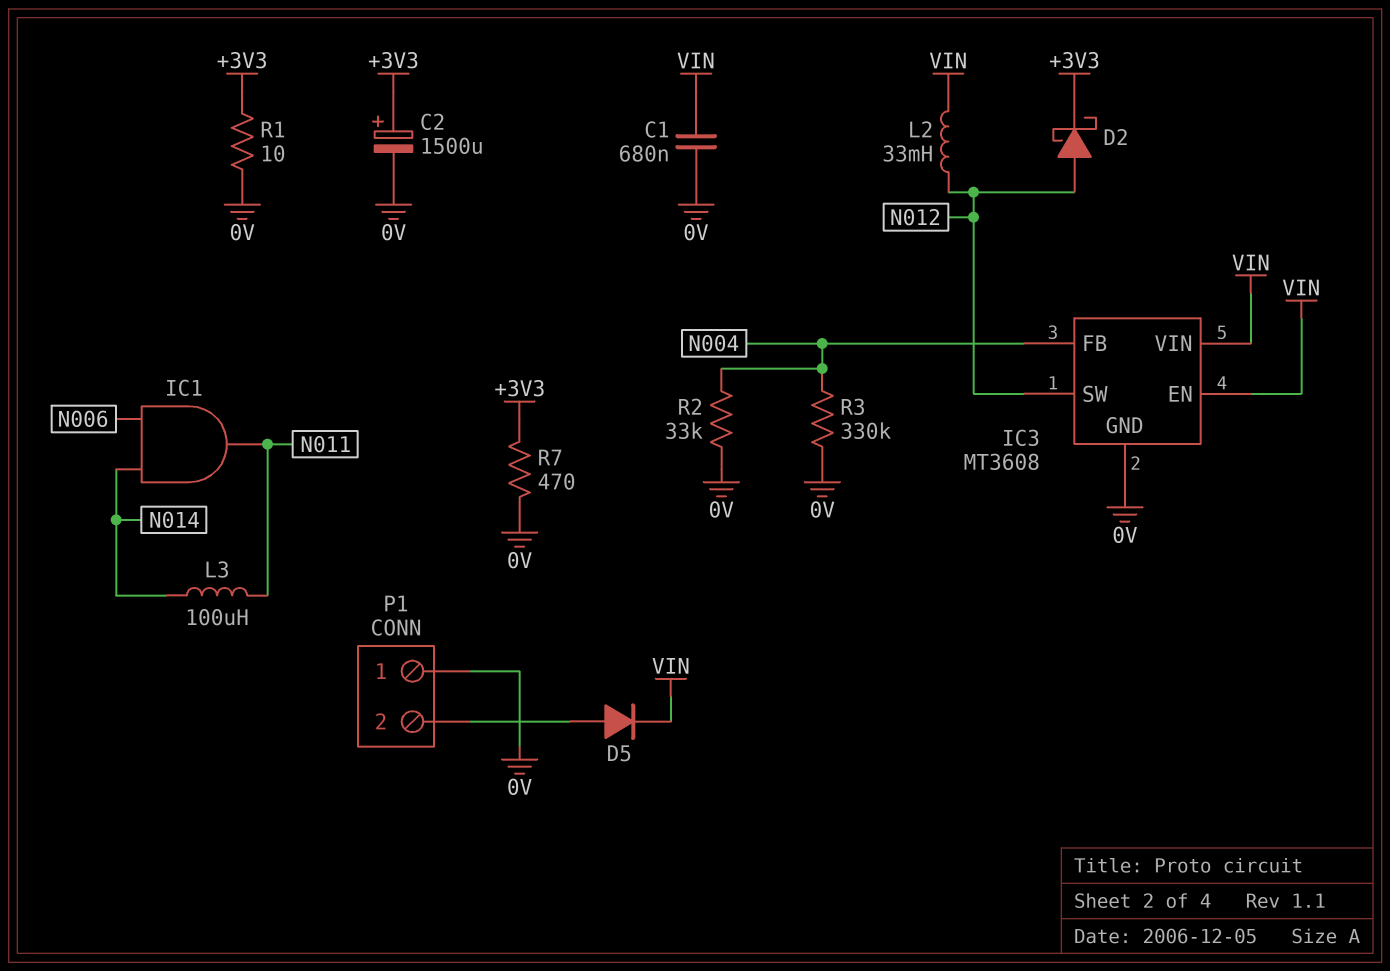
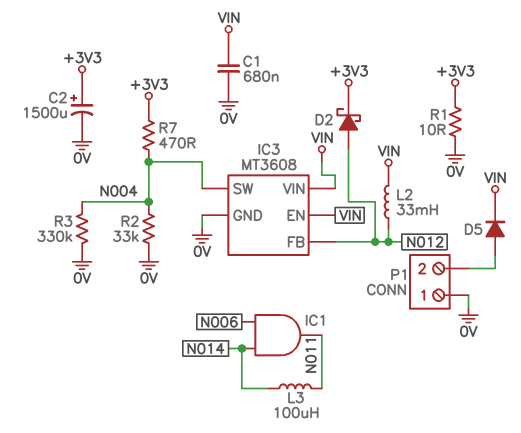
IC3 pin FB: N004 -> N012
IC3 pin SW: N012 -> N004
R7: 470 (+3V3, 0V) -> 470 (+3V3, N004)

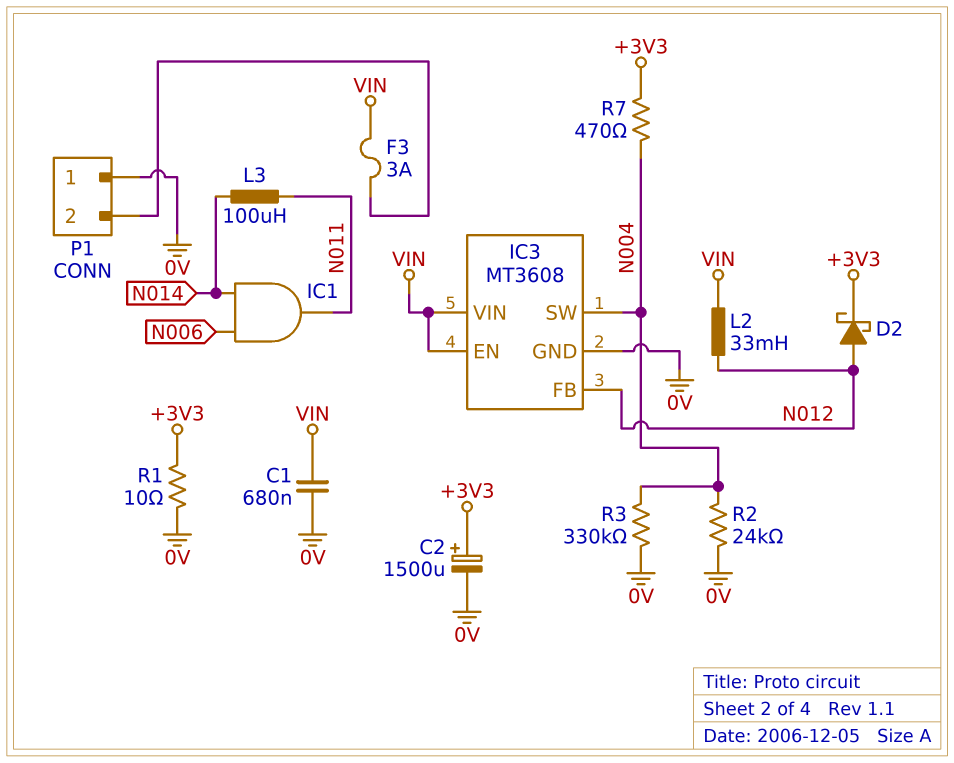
D5: diode (A P1/2, K VIN) -> none
F3: none -> 3A (P1/2, VIN)
R2: 33k (0V, N004) -> 24k (0V, N004)

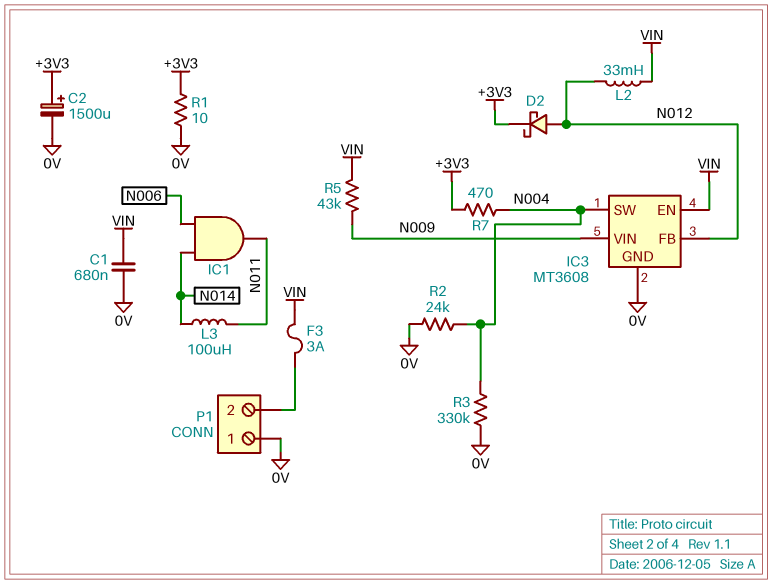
IC3 pin VIN: VIN -> N009
R5: none -> 43k (N009, VIN)

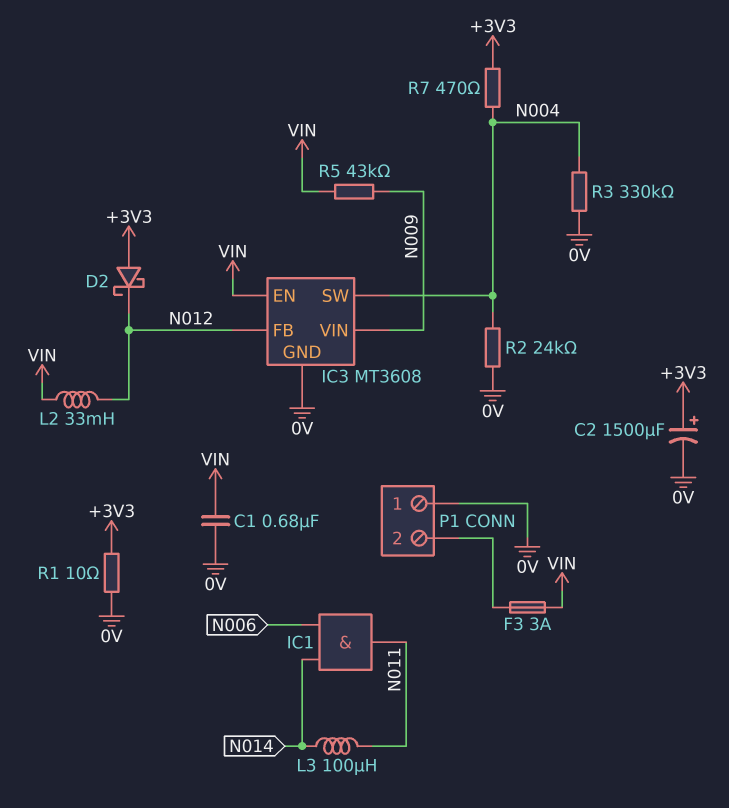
D2: schottky (A N012, K +3V3) -> schottky (A +3V3, K N012)

